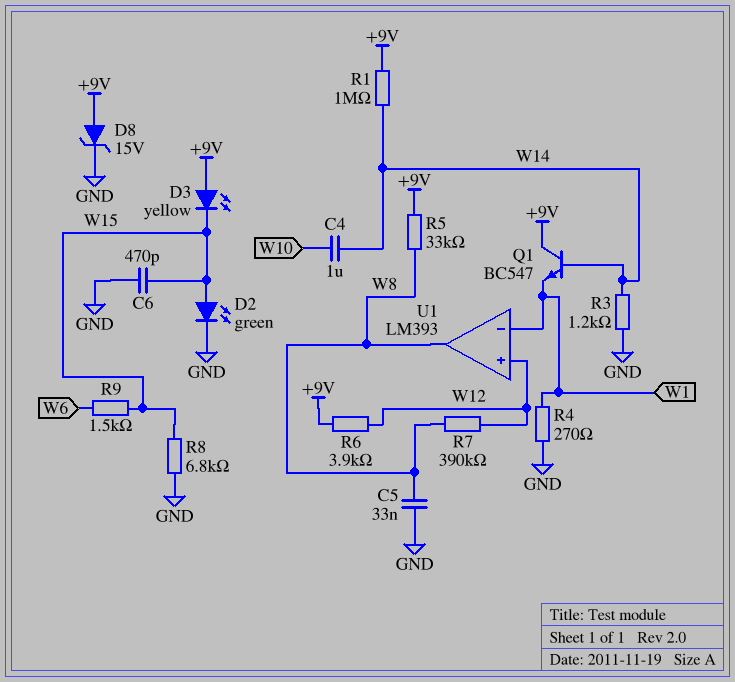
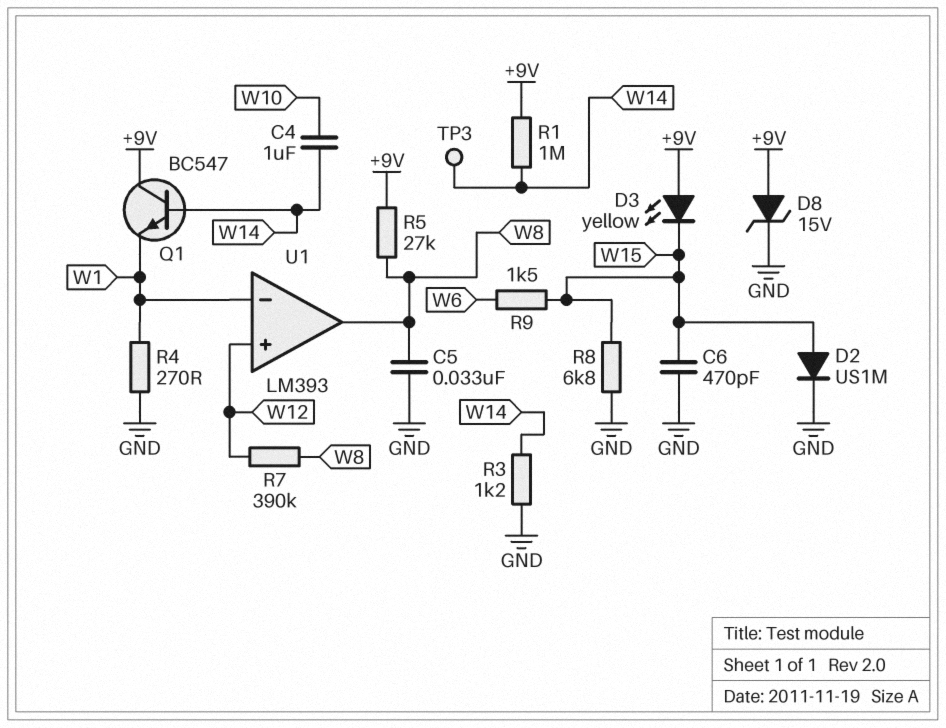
D2: LED green (A W15, K GND) -> diode US1M (A W15, K GND)
R5: 33k (+9V, W8) -> 27k (+9V, W8)
R6: 3.9k (+9V, W12) -> none
TP3: none -> test point (W14)

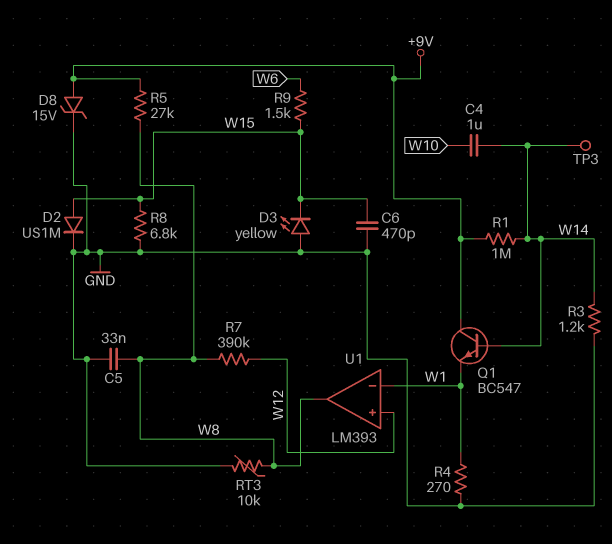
D3: LED yellow (A +9V, K W15) -> LED yellow (A GND, K W15)
RT3: none -> 10k (GND, W8)

